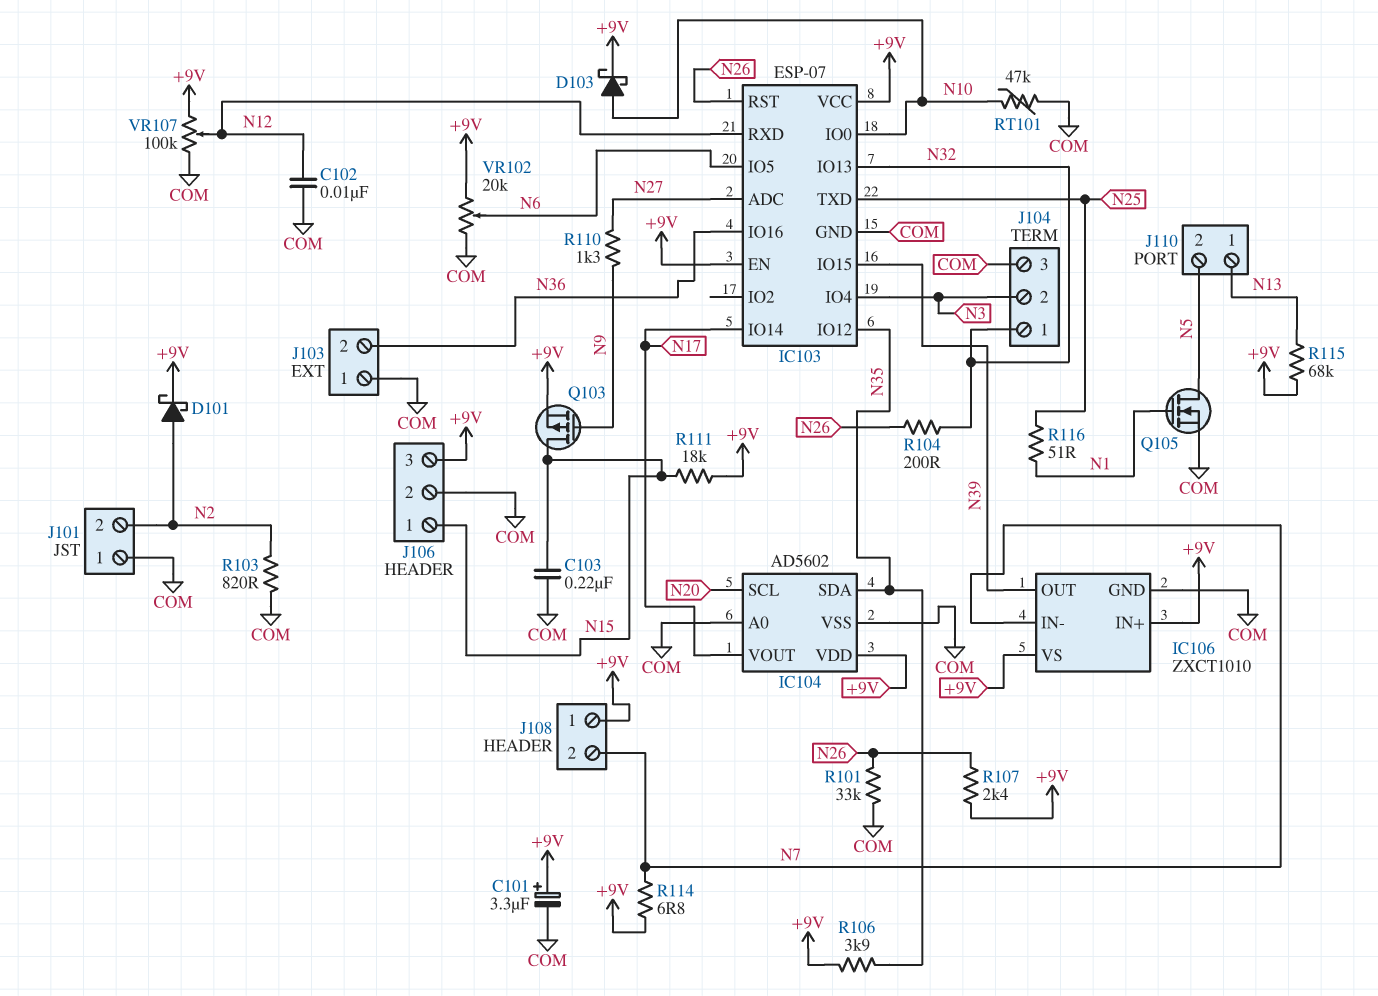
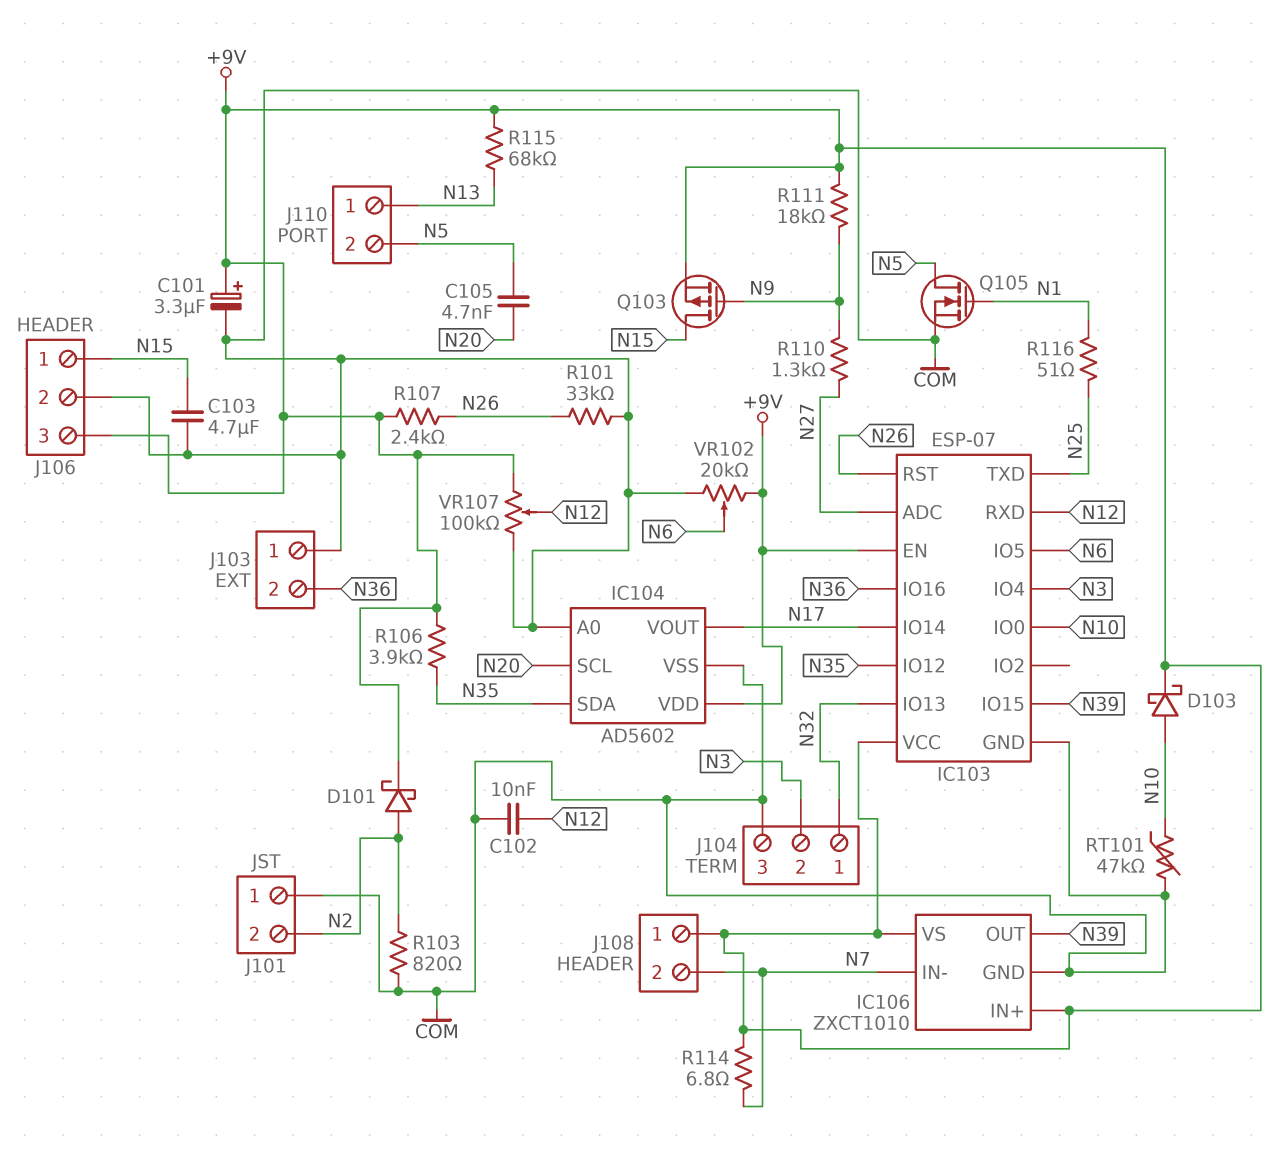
C103: 220nF (COM, N15) -> 4.7uF (COM, N15)
C105: none -> 4.7nF (N5, N20)
R104: 200 (N26, N32) -> none
R111: 18k (+9V, N15) -> 18k (+9V, N9)

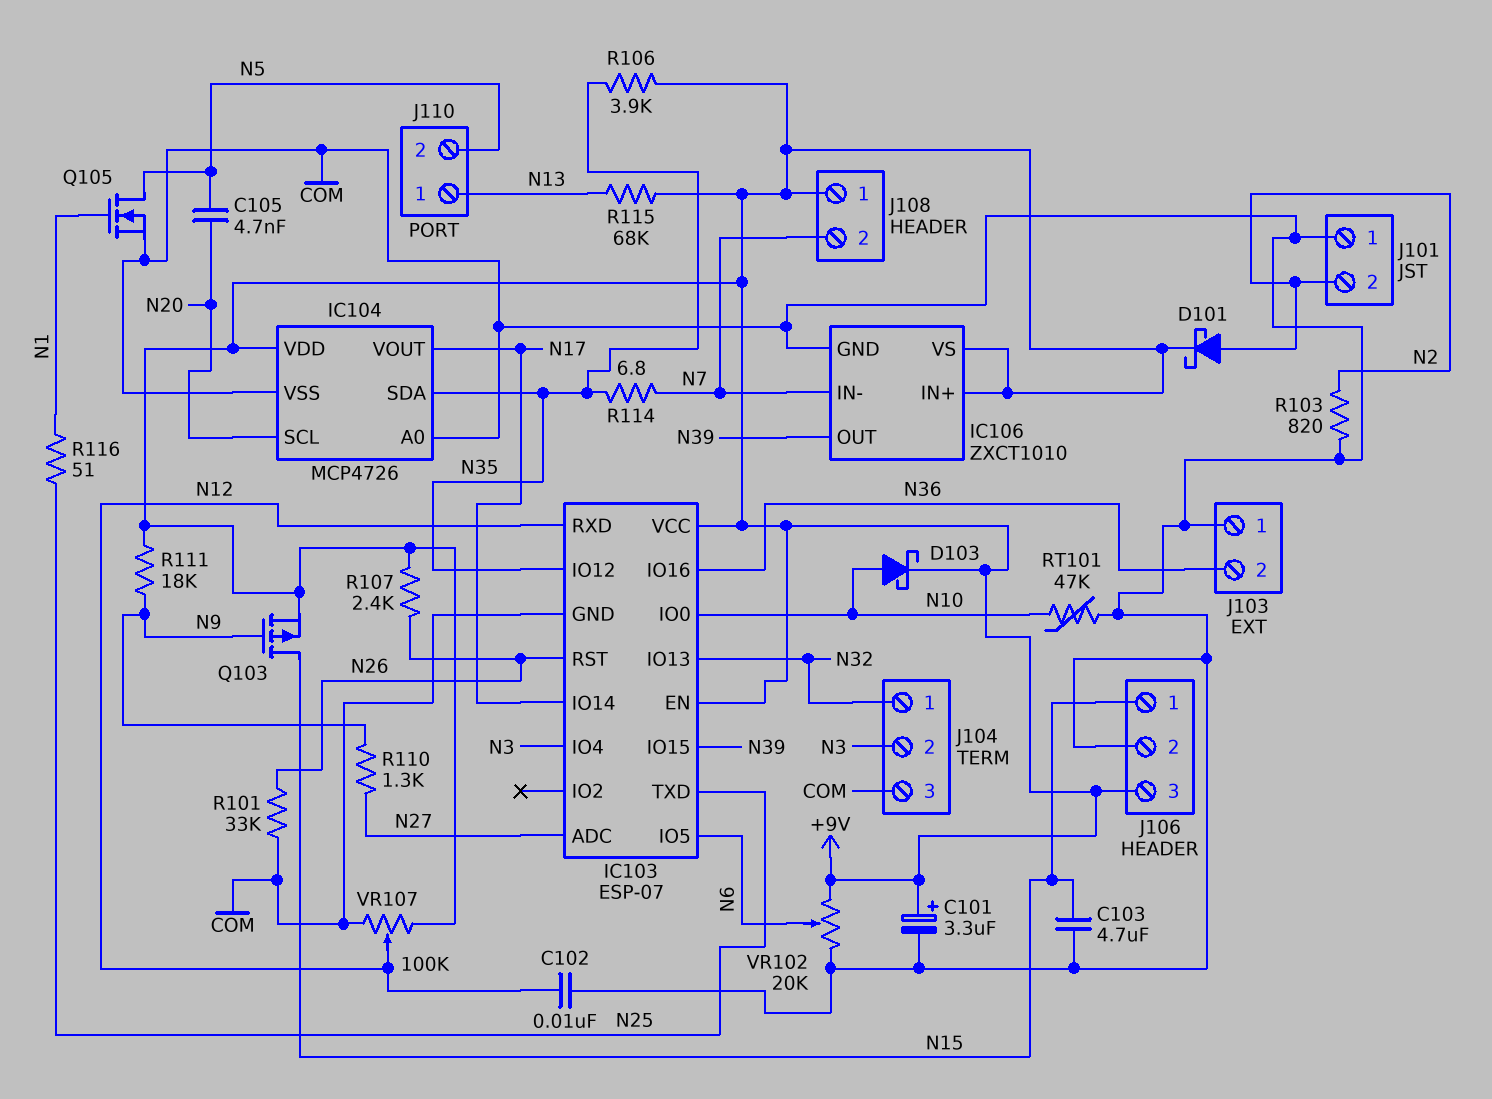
IC104: AD5602 -> MCP4726
R114: 6.8 (+9V, N7) -> 6.8 (N7, N35)

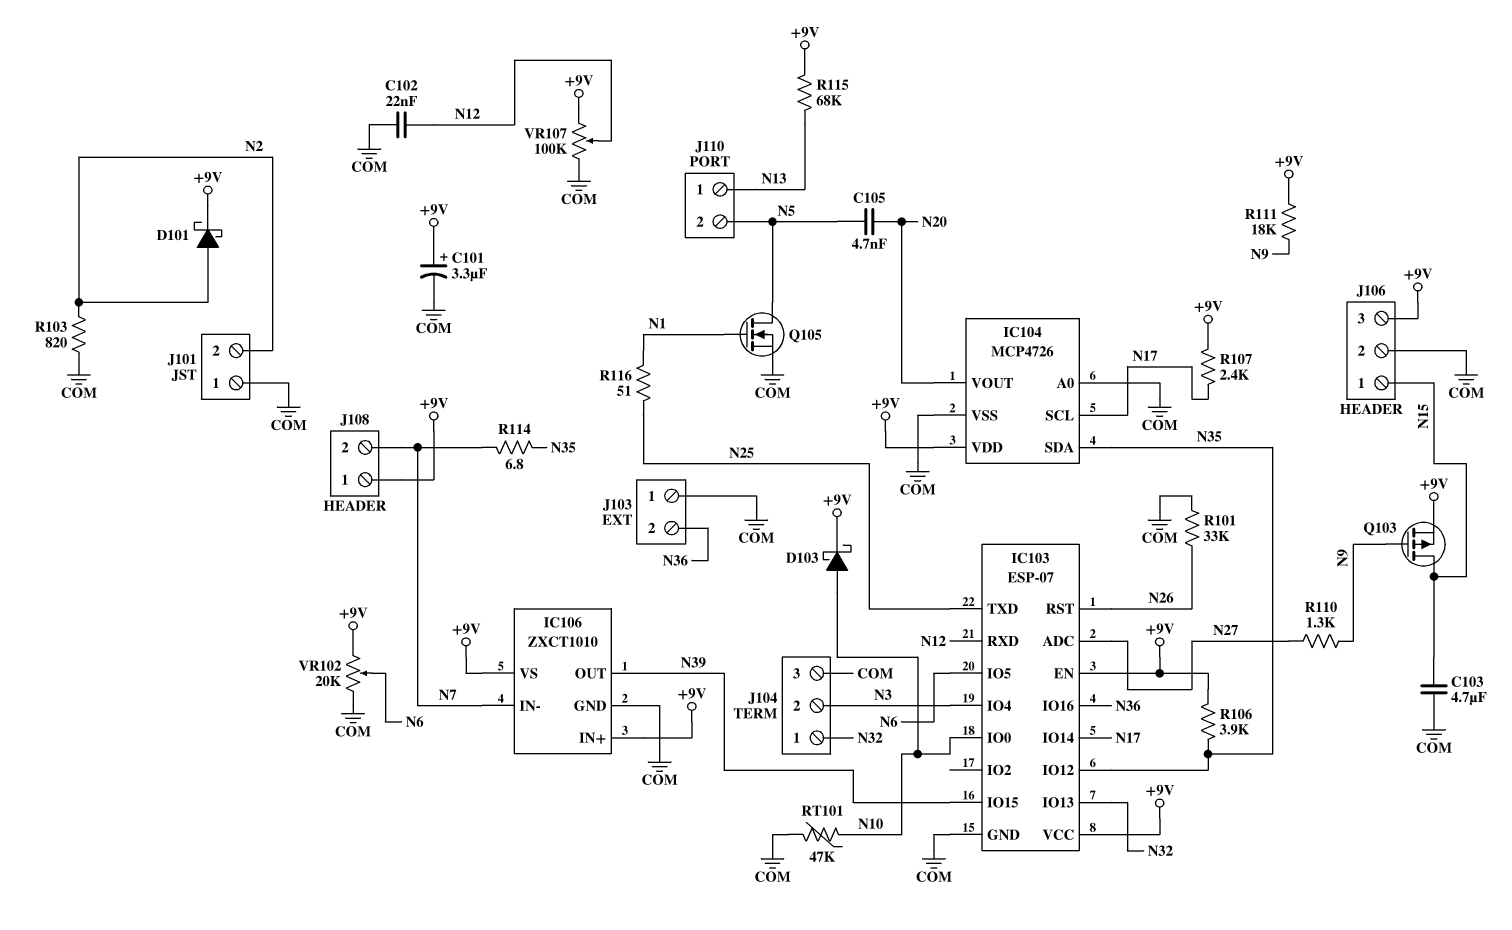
C102: 10nF (COM, N12) -> 22nF (COM, N12)
IC104 pin SCL: N20 -> N17
IC104 pin VOUT: N17 -> N20
R107: 2.4k (+9V, N26) -> 2.4k (+9V, N17)

